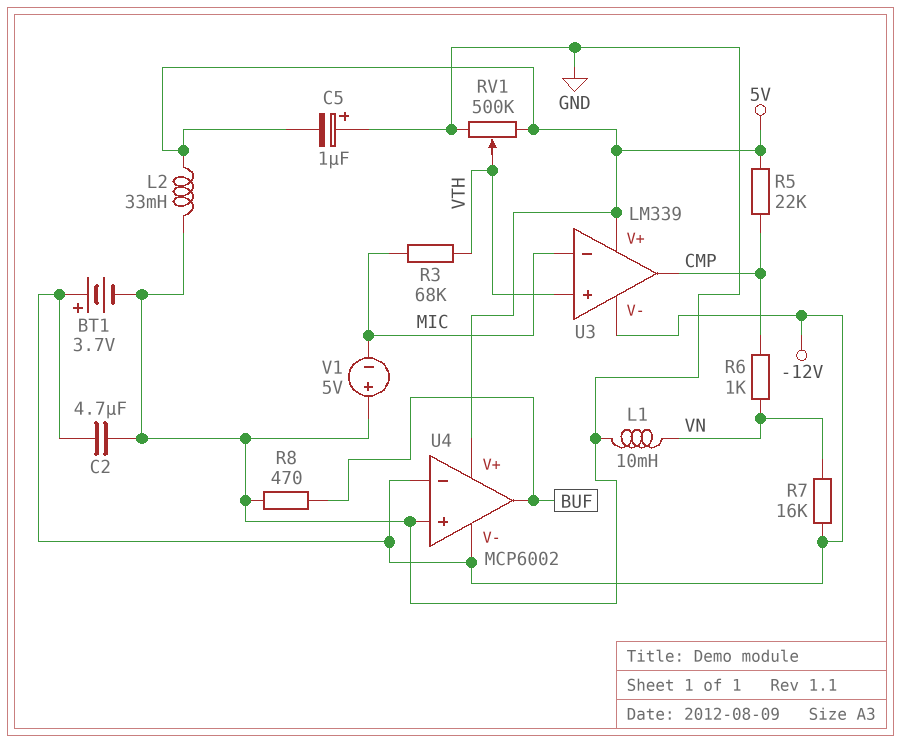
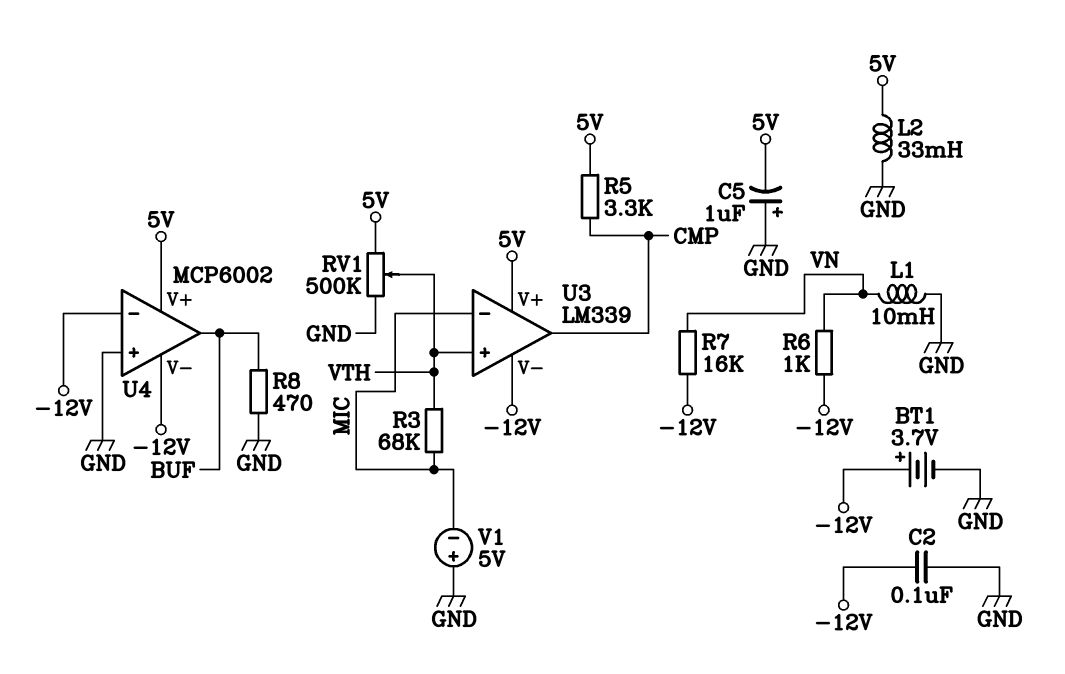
C2: 4.7uF (-12V, GND) -> 100nF (-12V, GND)
R5: 22k (5V, CMP) -> 3.3k (5V, CMP)
R6: 1k (CMP, VN) -> 1k (-12V, VN)

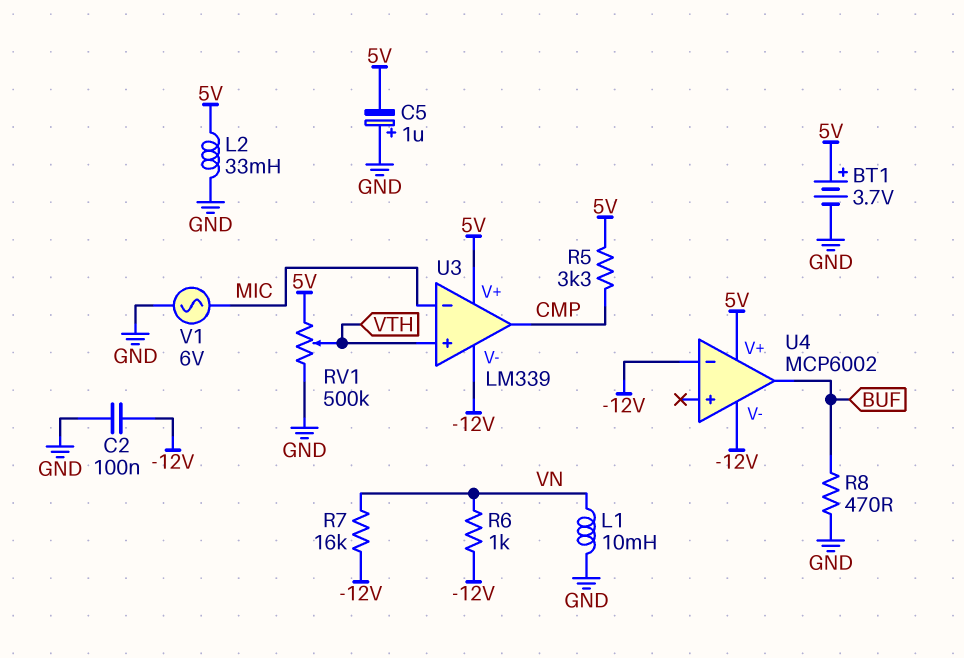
BT1: 3.7V (plus -12V, minus GND) -> 3.7V (plus 5V, minus GND)
R3: 68k (MIC, VTH) -> none
U4 pin in+: GND -> none
V1: 5V (plus GND, minus MIC) -> AC 6V (GND, MIC)

